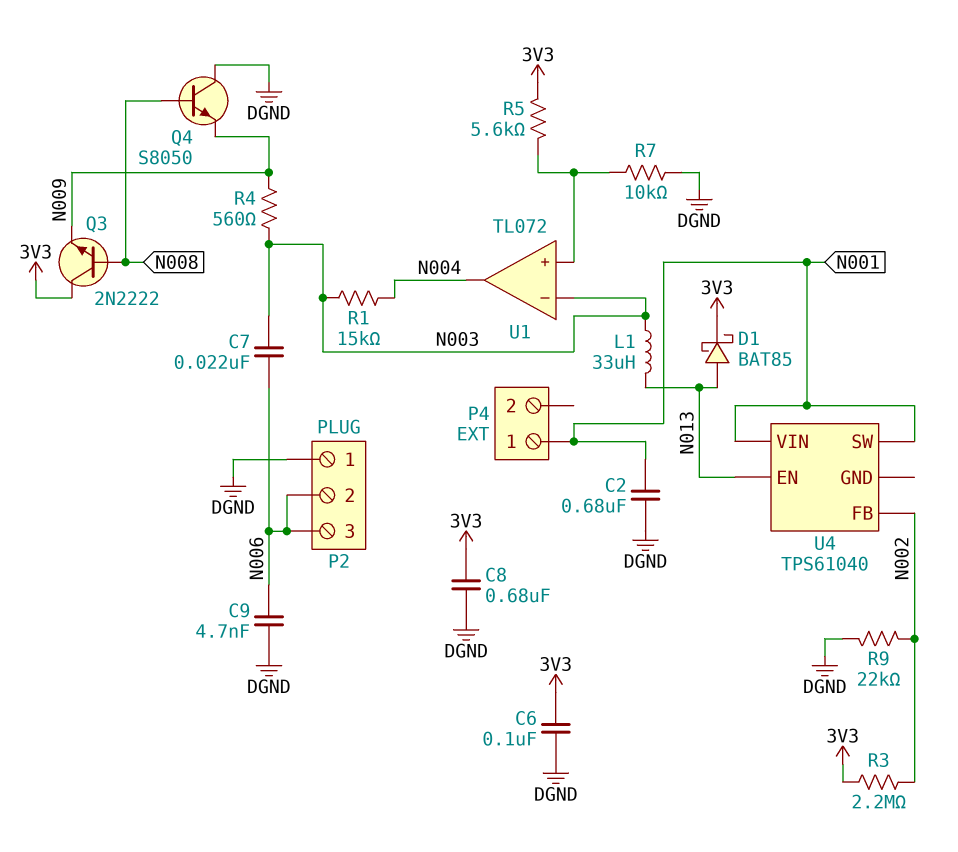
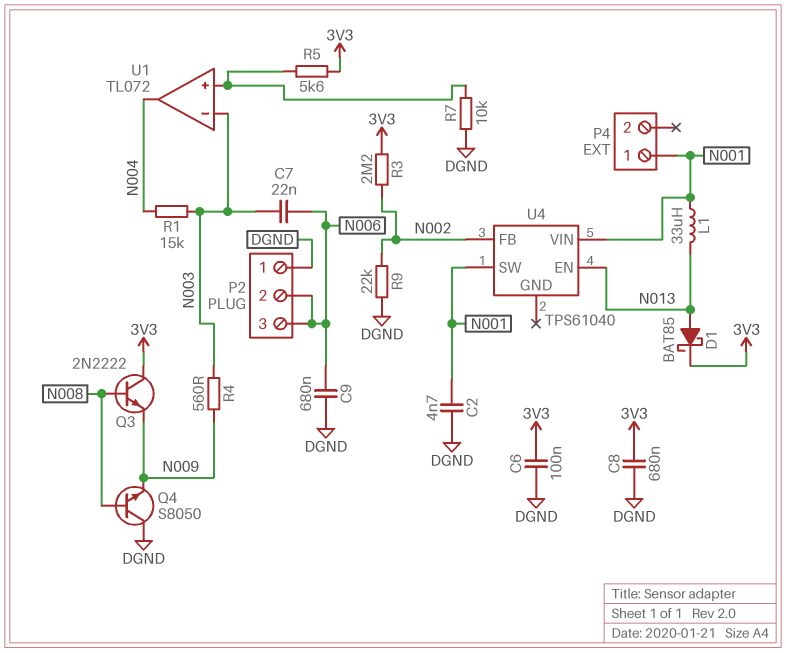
C2: 680nF (DGND, N001) -> 4.7nF (DGND, N001)
C9: 4.7nF (DGND, N006) -> 680nF (DGND, N006)
L1: 33uH (N003, N013) -> 33uH (N001, N013)

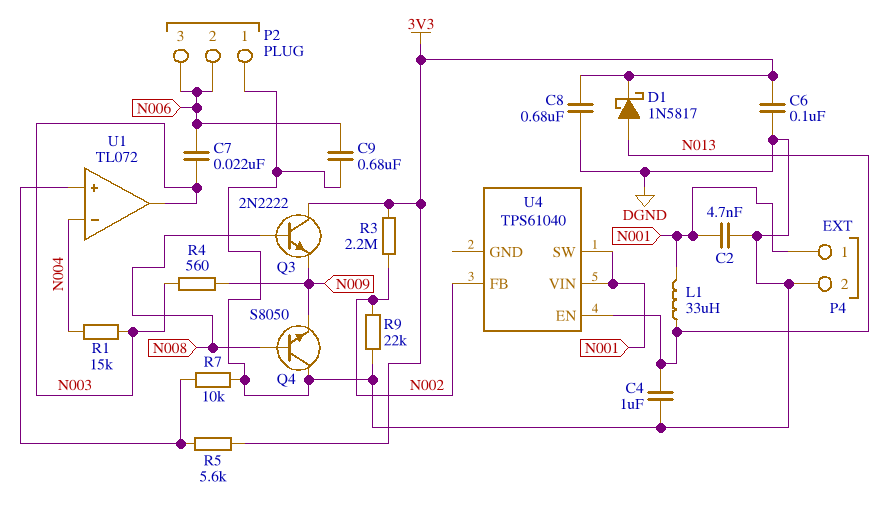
C4: none -> 1uF (DGND, N013)
D1: schottky BAT85 (A N013, K 3V3) -> schottky 1N5817 (A N013, K 3V3)
P4 pin 2: none -> DGND
U1 pin in-: N003 -> N004
U1 pin out: N004 -> N003

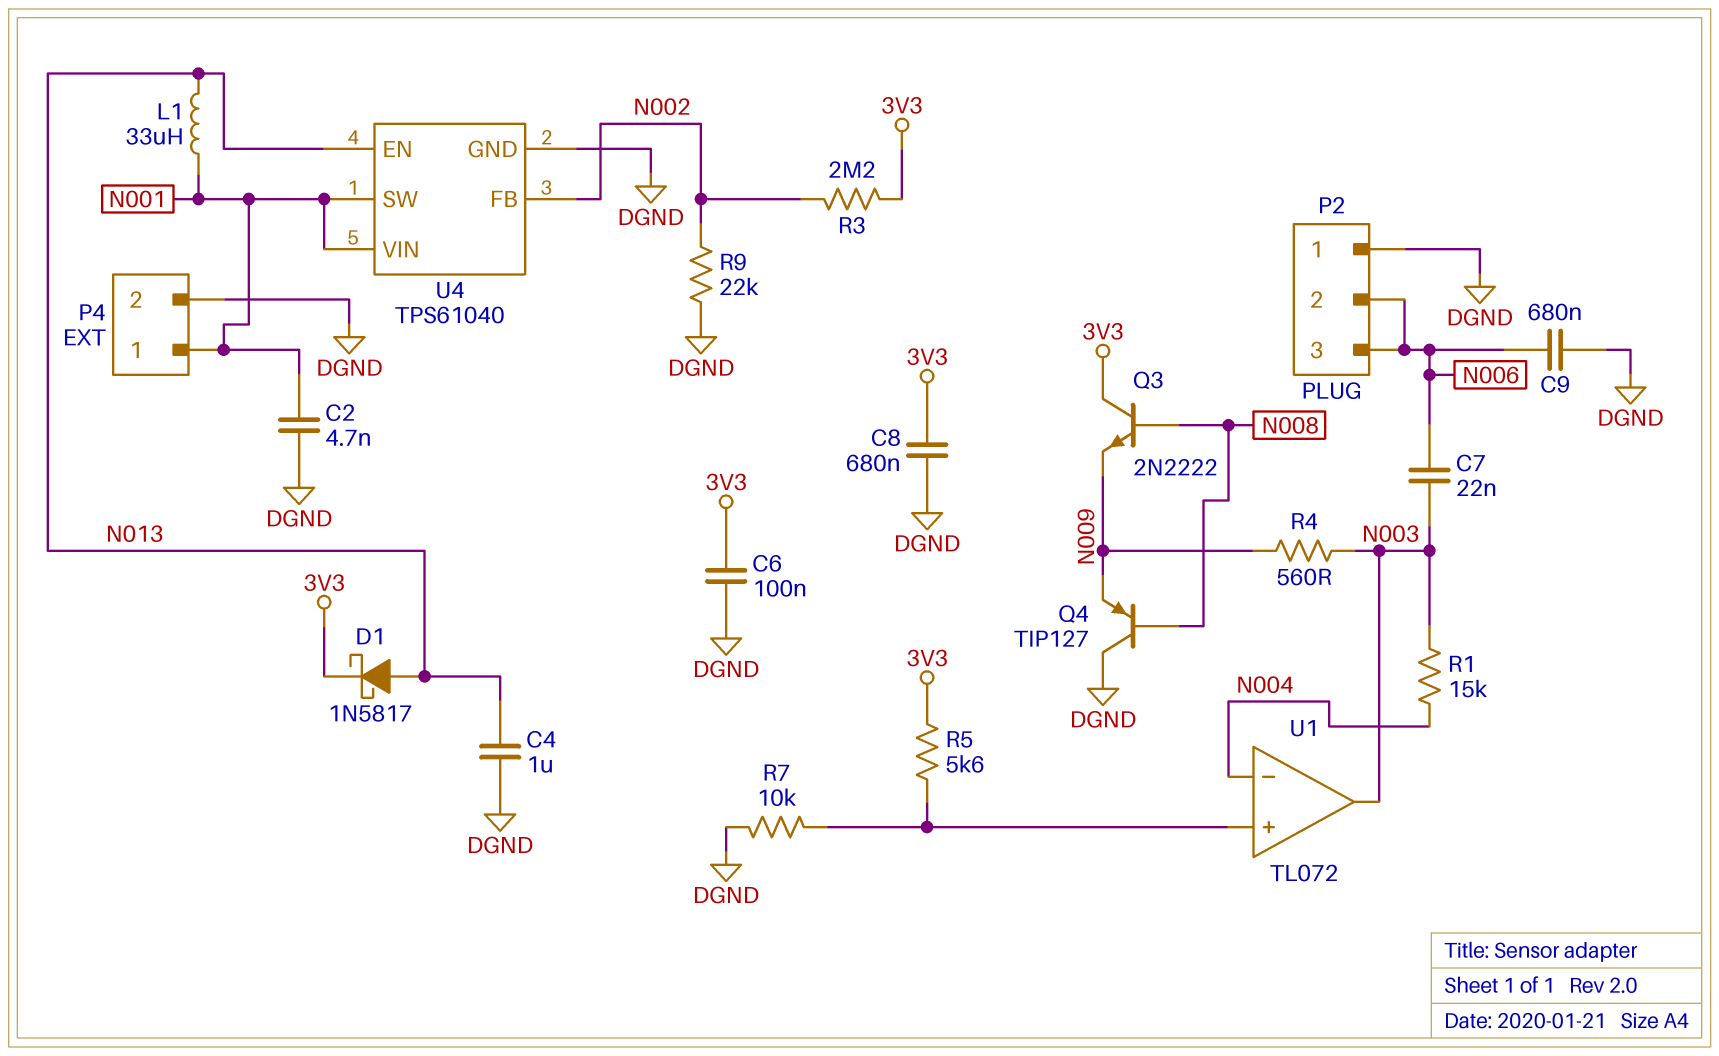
Q4: NPN S8050 (B N008, C DGND, E N009) -> PNP TIP127 (B N008, C DGND, E N009)
U4 pin GND: none -> DGND

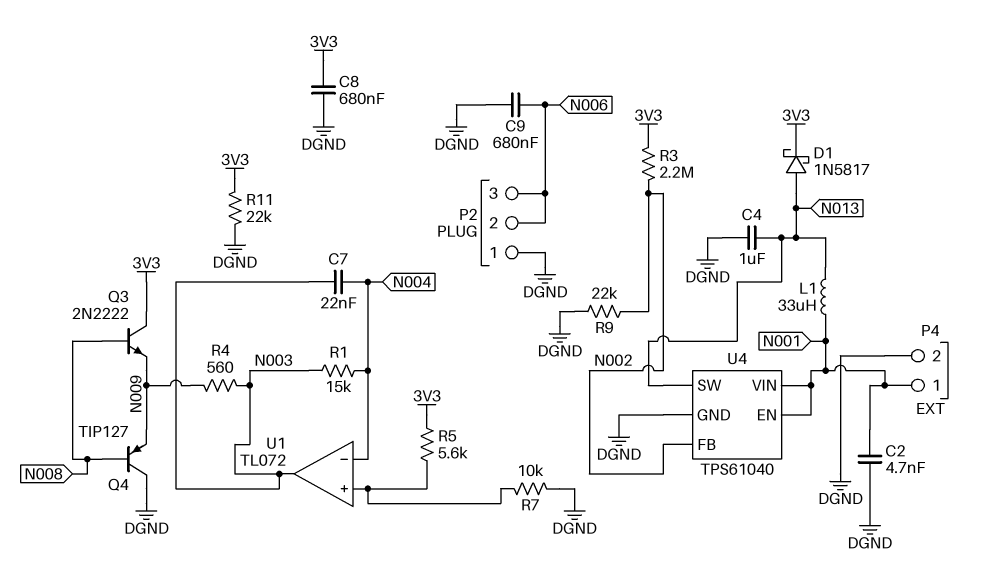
C6: 100nF (3V3, DGND) -> none
C7: 22nF (N003, N006) -> 22nF (N003, N004)
R11: none -> 22k (3V3, DGND)
U4 pin EN: N013 -> N001
U4 pin SW: N001 -> N013

